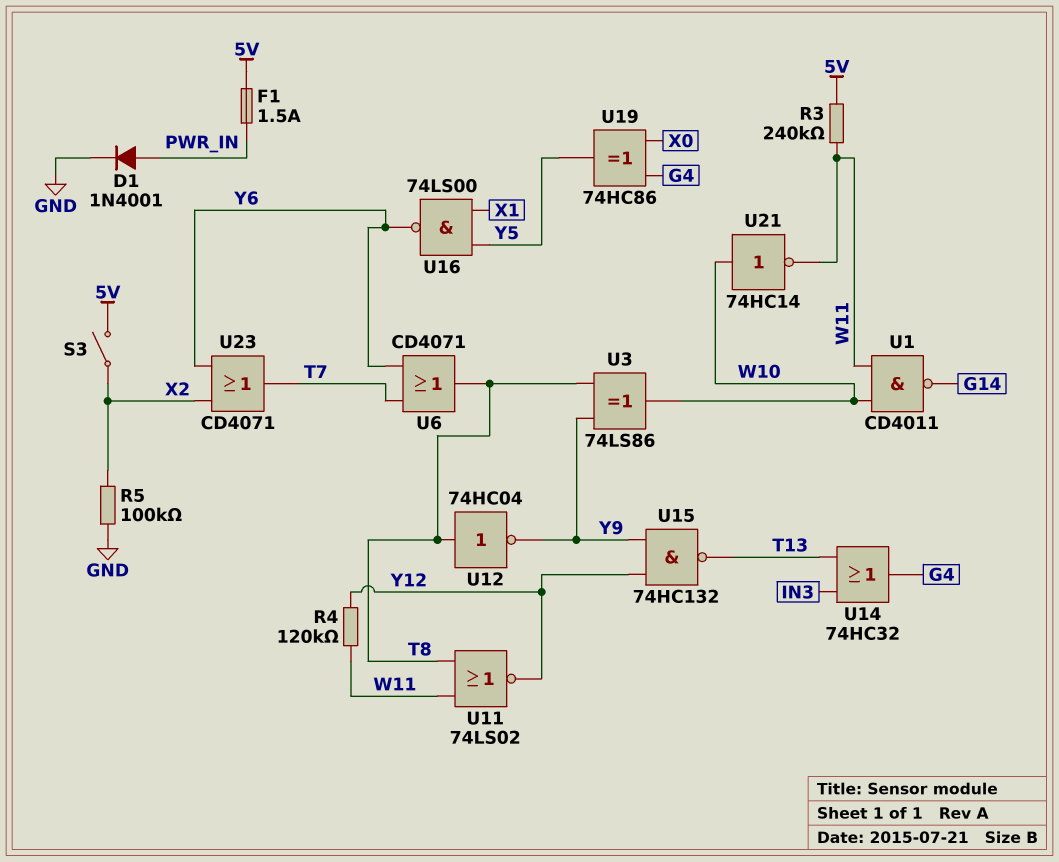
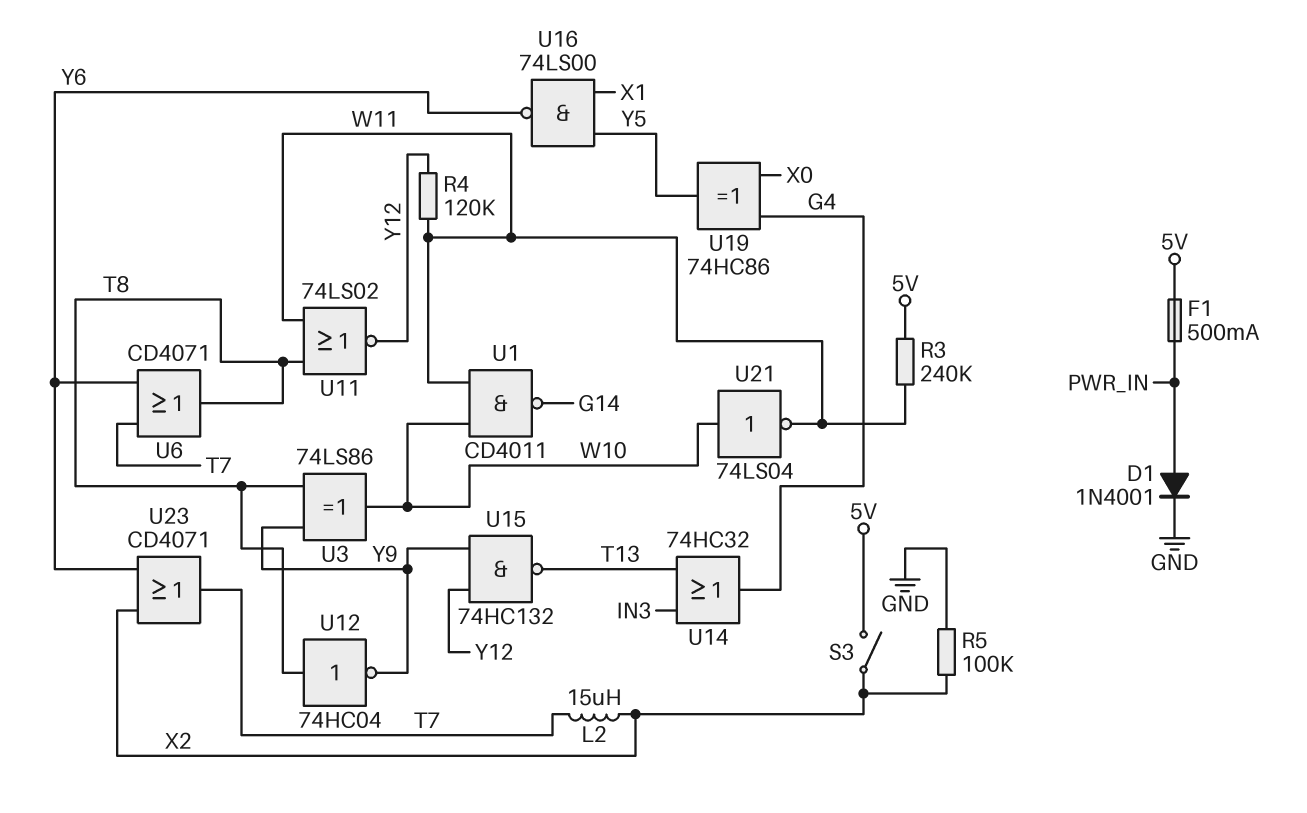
F1: 1.5A (5V, PWR_IN) -> 500mA (5V, PWR_IN)
L2: none -> 15uH (T7, X2)
U21: NOT 74HC14 (in W10, out W11) -> NOT 74LS04 (in W10, out W11)

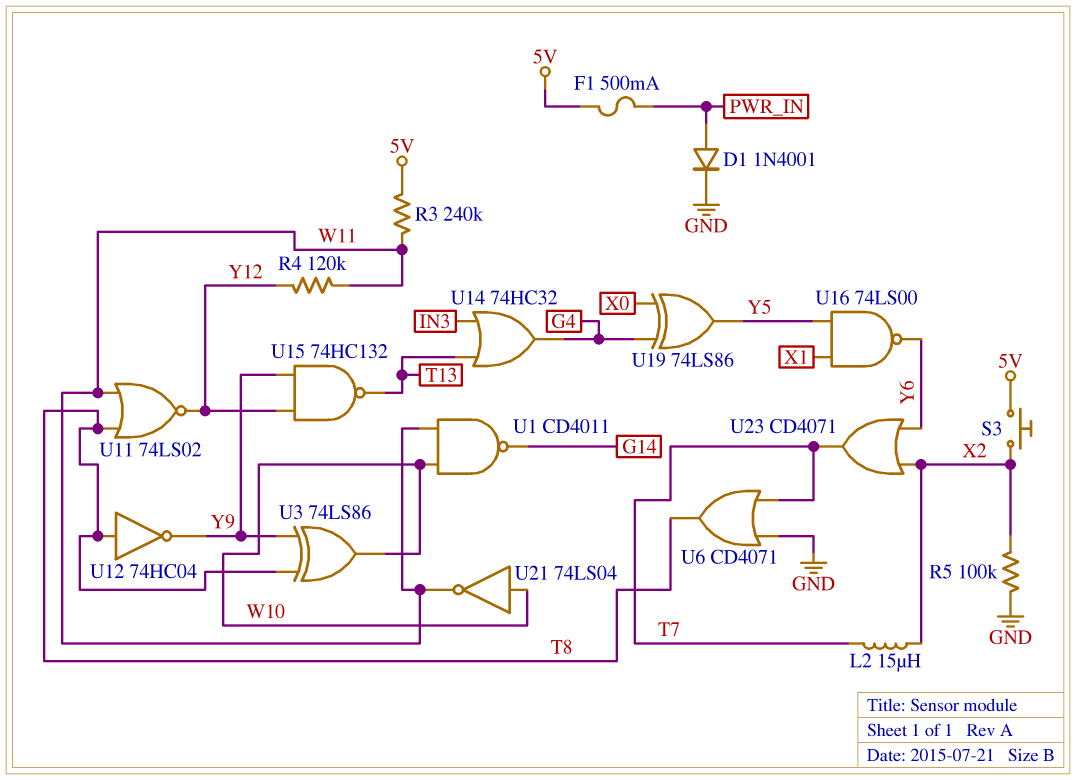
S3: switch (5V, X2) -> button (5V, X2)
U6: OR CD4071 (in T7, in Y6, out T8) -> OR CD4071 (in GND, in T7, out T8)
U19: XOR 74HC86 (in G4, in X0, out Y5) -> XOR 74LS86 (in G4, in X0, out Y5)

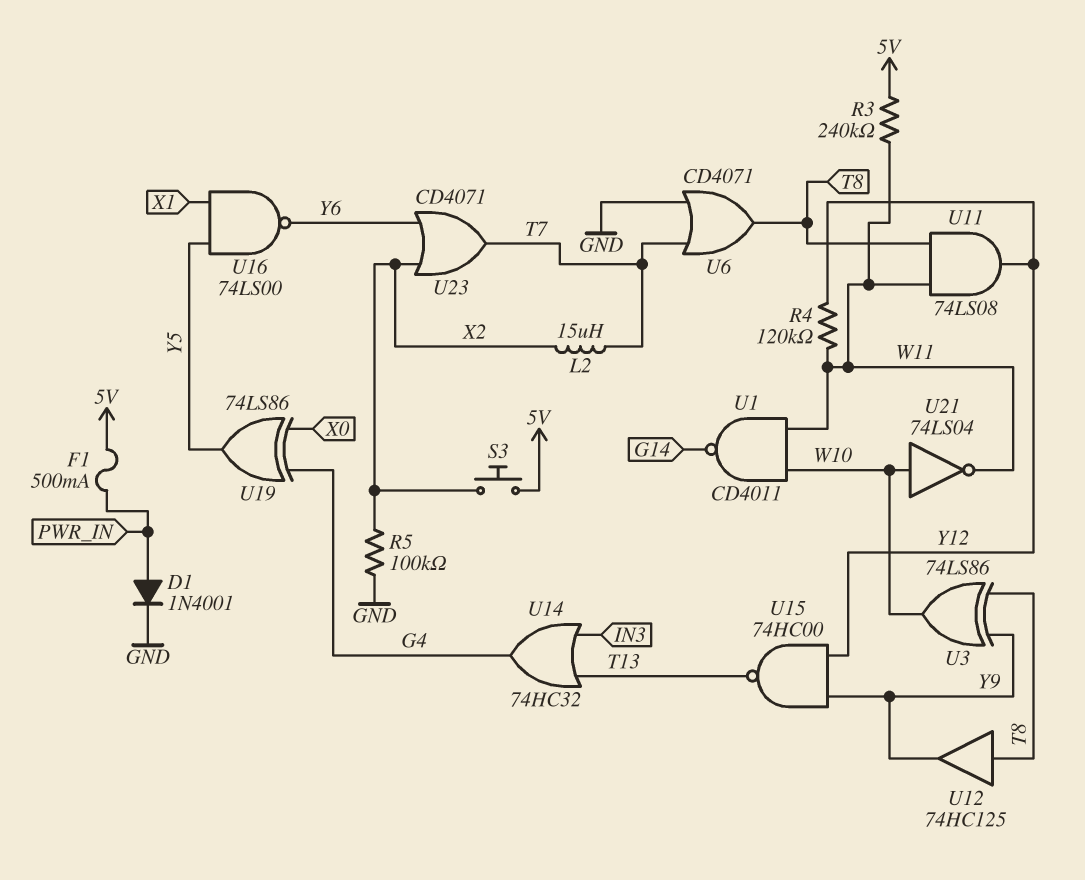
U11: NOR 74LS02 (in T8, in W11, out Y12) -> AND 74LS08 (in T8, in W11, out Y12)
U12: NOT 74HC04 (in T8, out Y9) -> buffer 74HC125 (in T8, out Y9)
U15: NAND 74HC132 (in Y9, in Y12, out T13) -> NAND 74HC00 (in Y9, in Y12, out T13)

